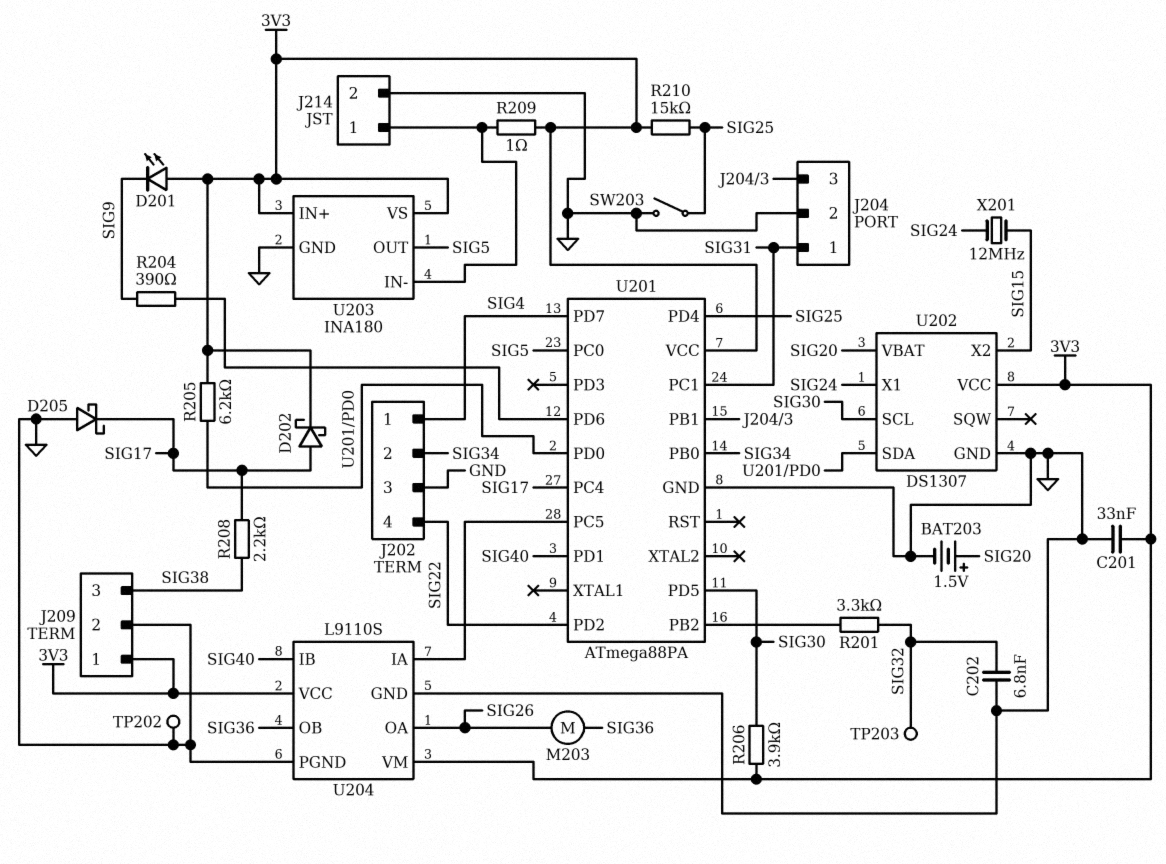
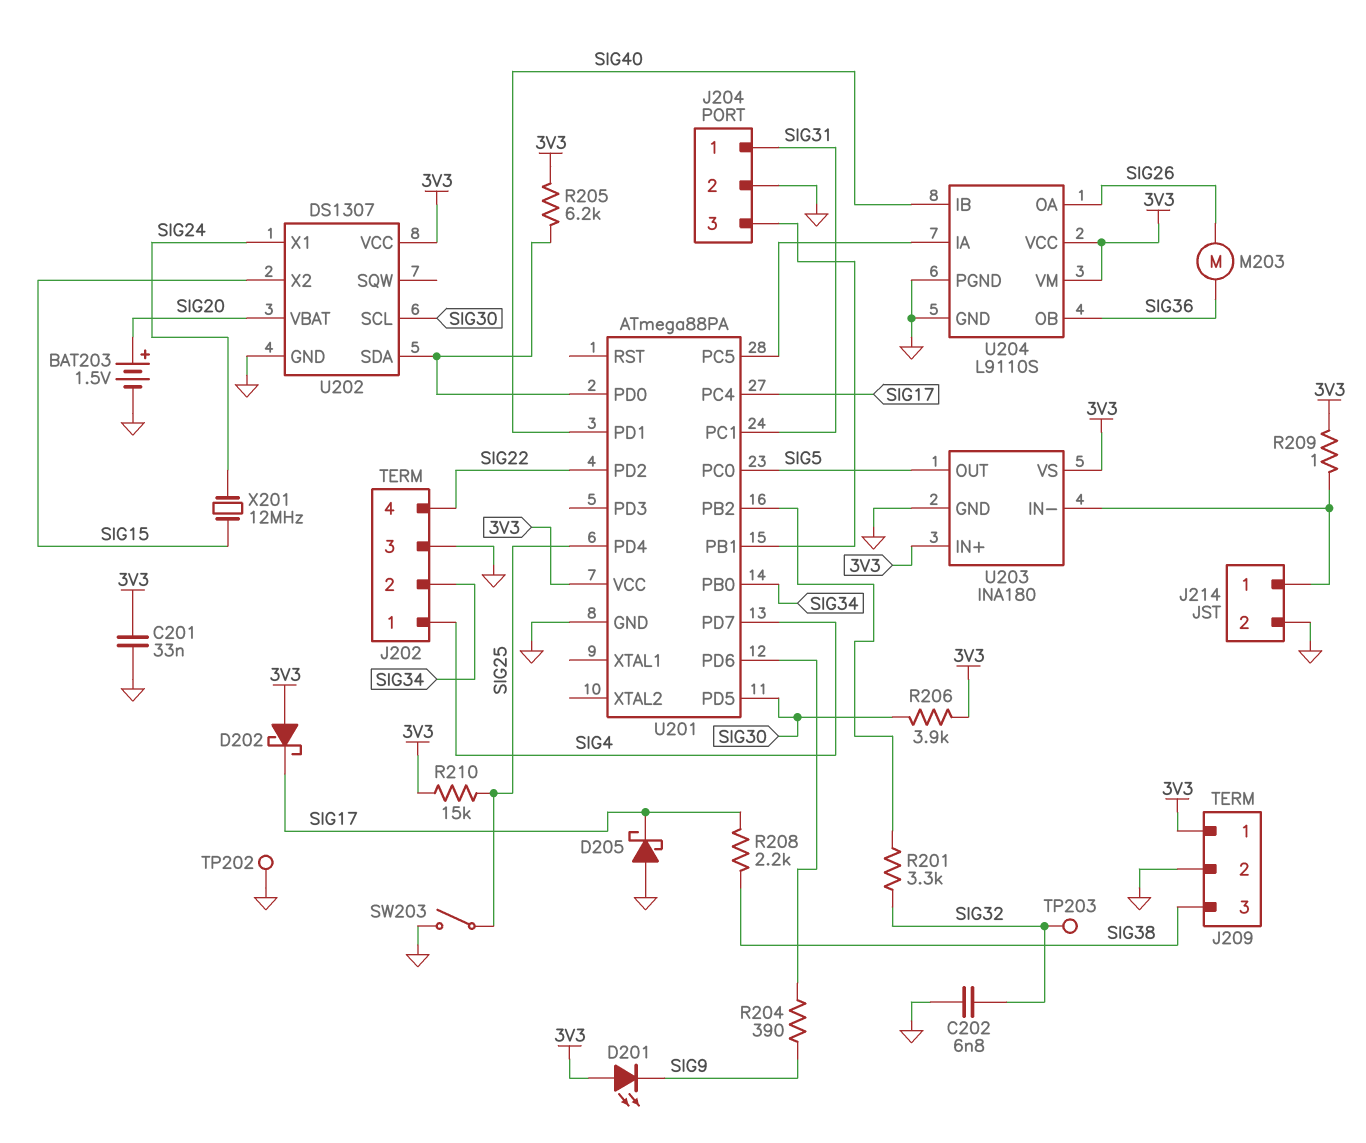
D202: schottky (A SIG17, K 3V3) -> schottky (A 3V3, K SIG17)

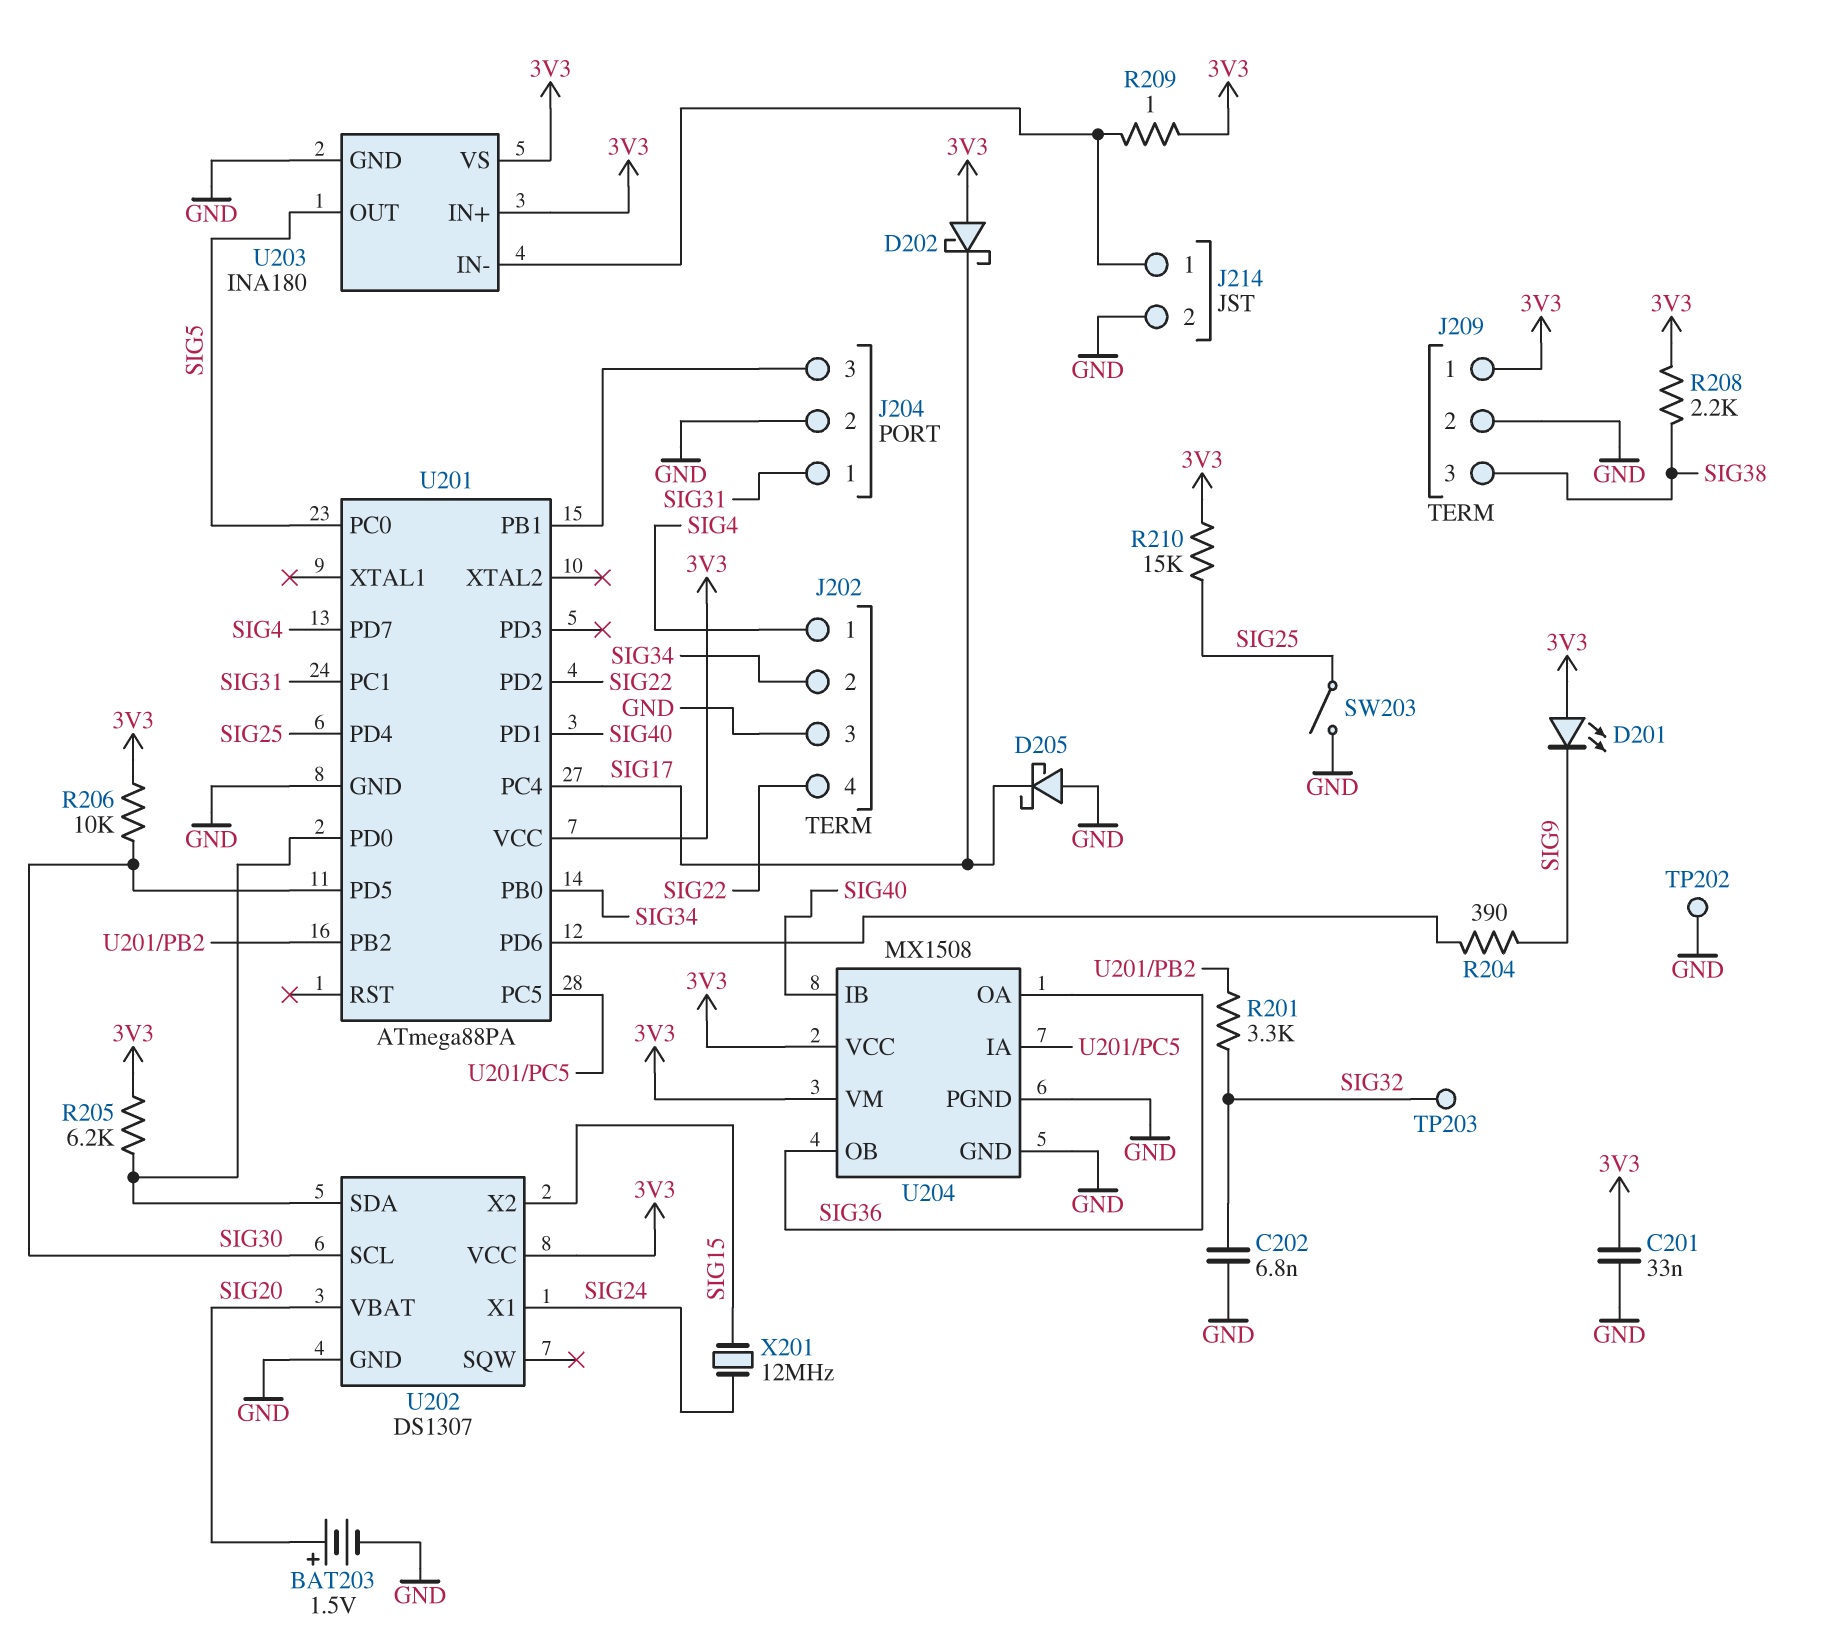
M203: motor (SIG26, SIG36) -> none
R206: 3.9k (3V3, SIG30) -> 10k (3V3, SIG30)
R208: 2.2k (SIG17, SIG38) -> 2.2k (3V3, SIG38)
U204: L9110S -> MX1508
U204 pin OA: SIG26 -> SIG36

